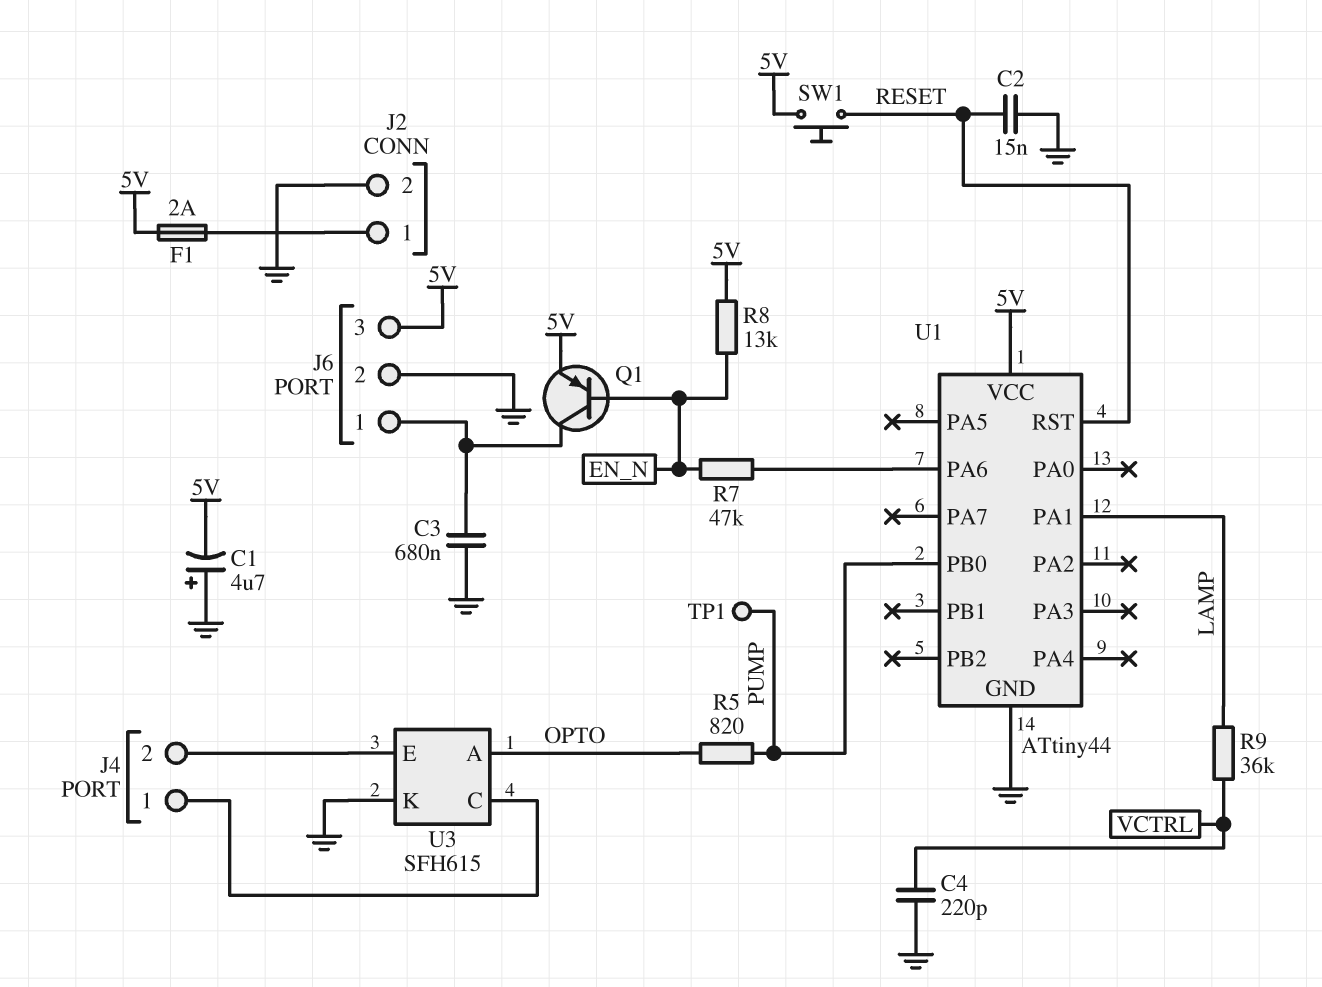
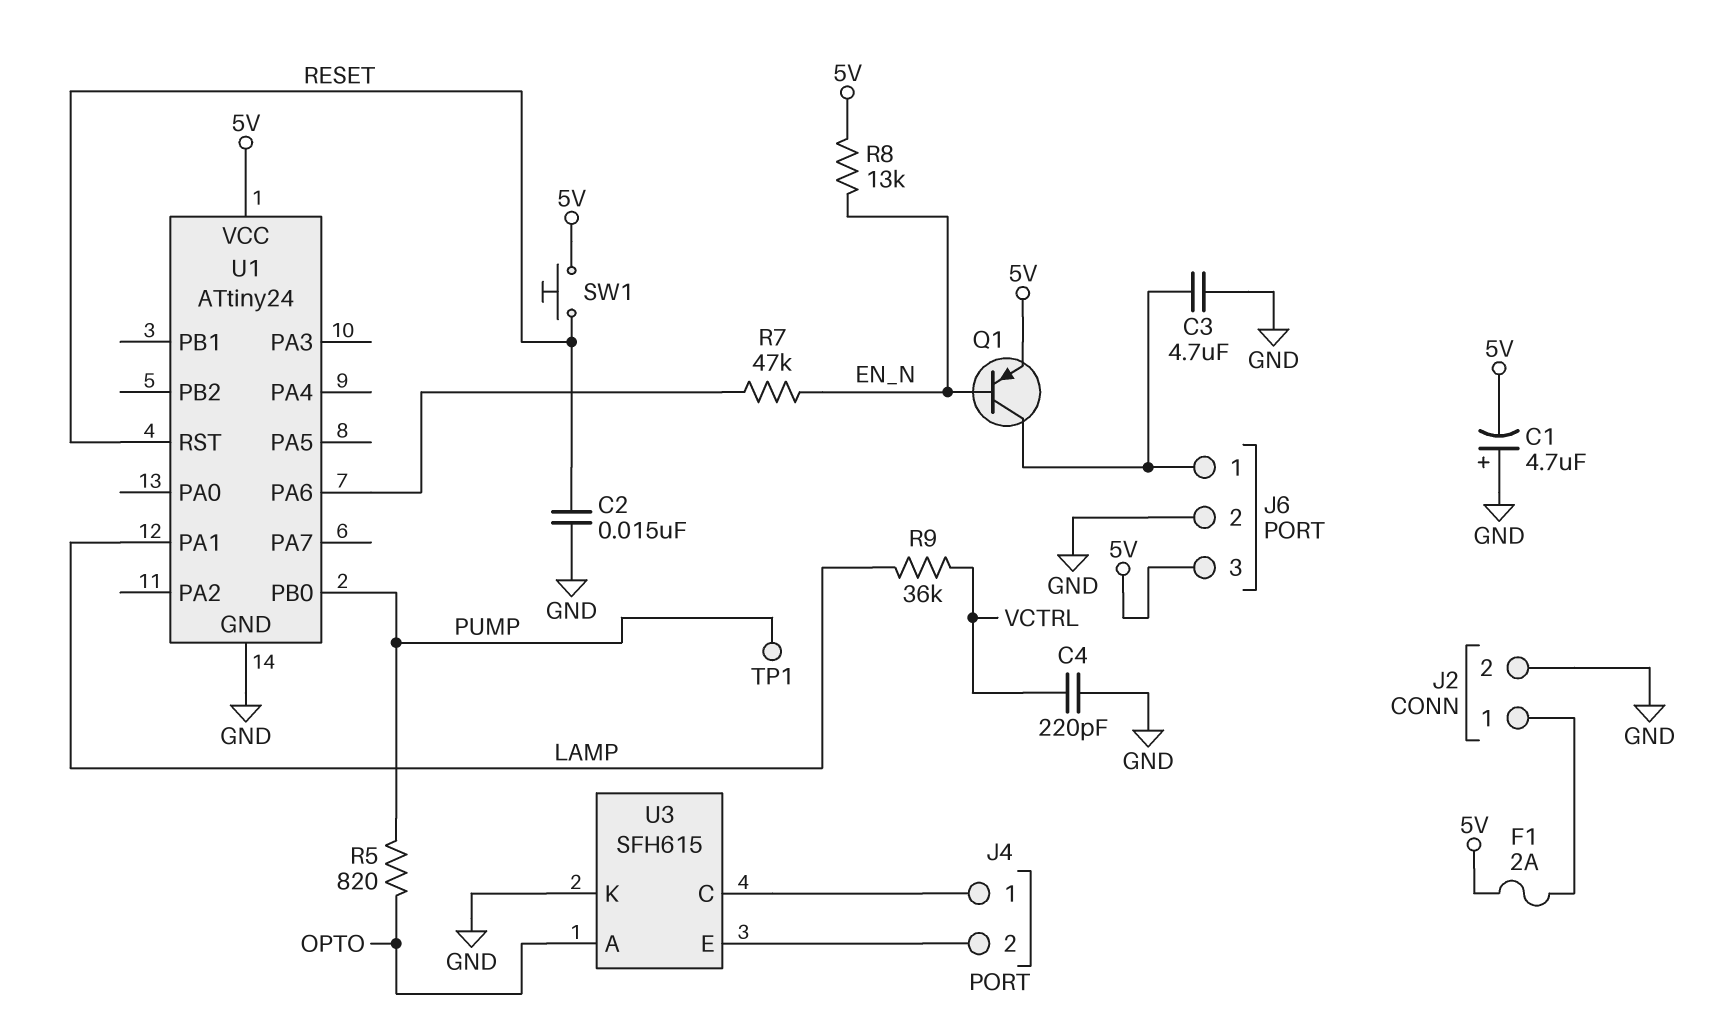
C3: 680nF (GND, J6/1) -> 4.7uF (GND, J6/1)
U1: ATtiny44 -> ATtiny24

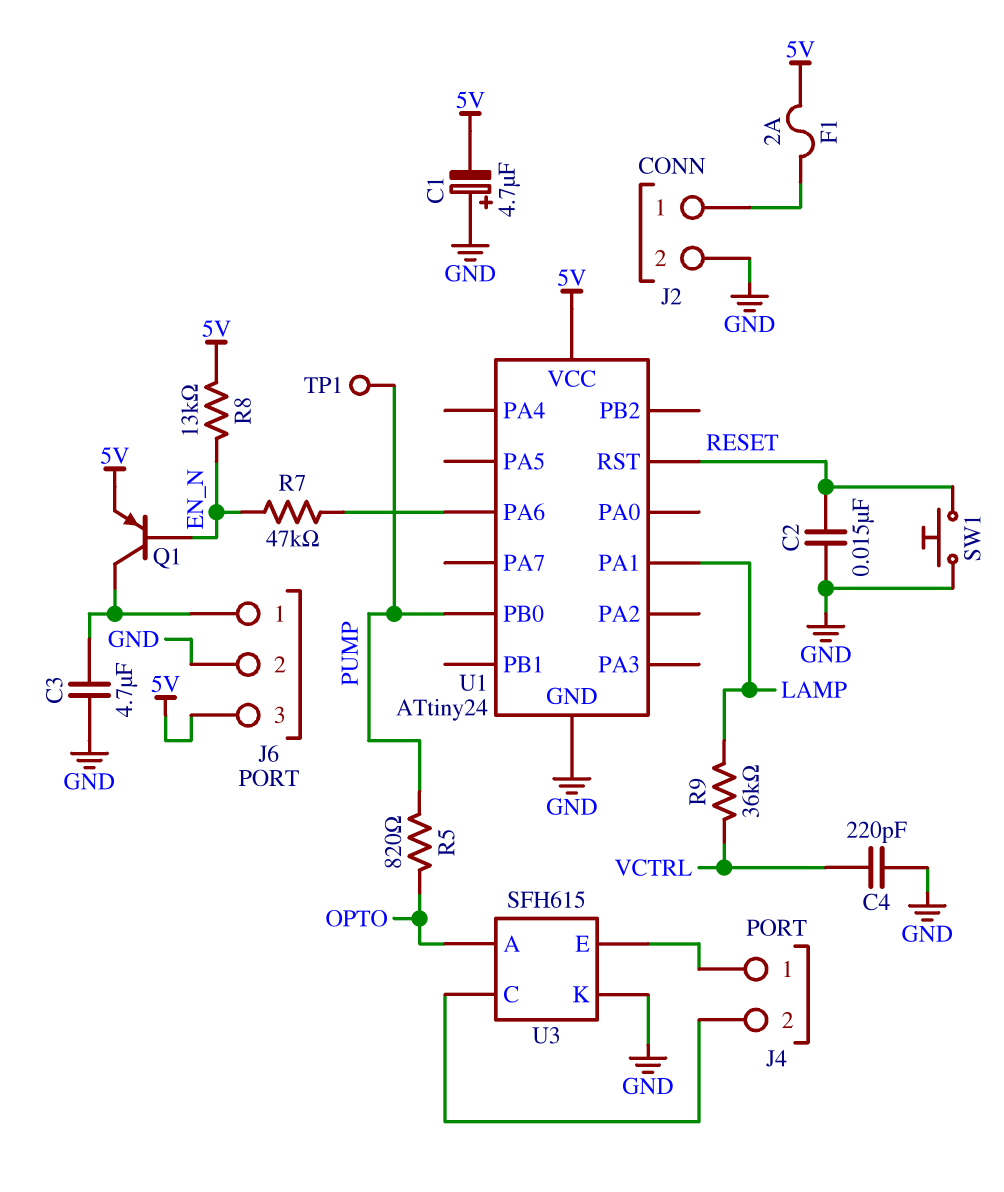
SW1: button (5V, RESET) -> button (GND, RESET)
U3 pin C: J4/1 -> J4/2
U3 pin E: J4/2 -> J4/1

